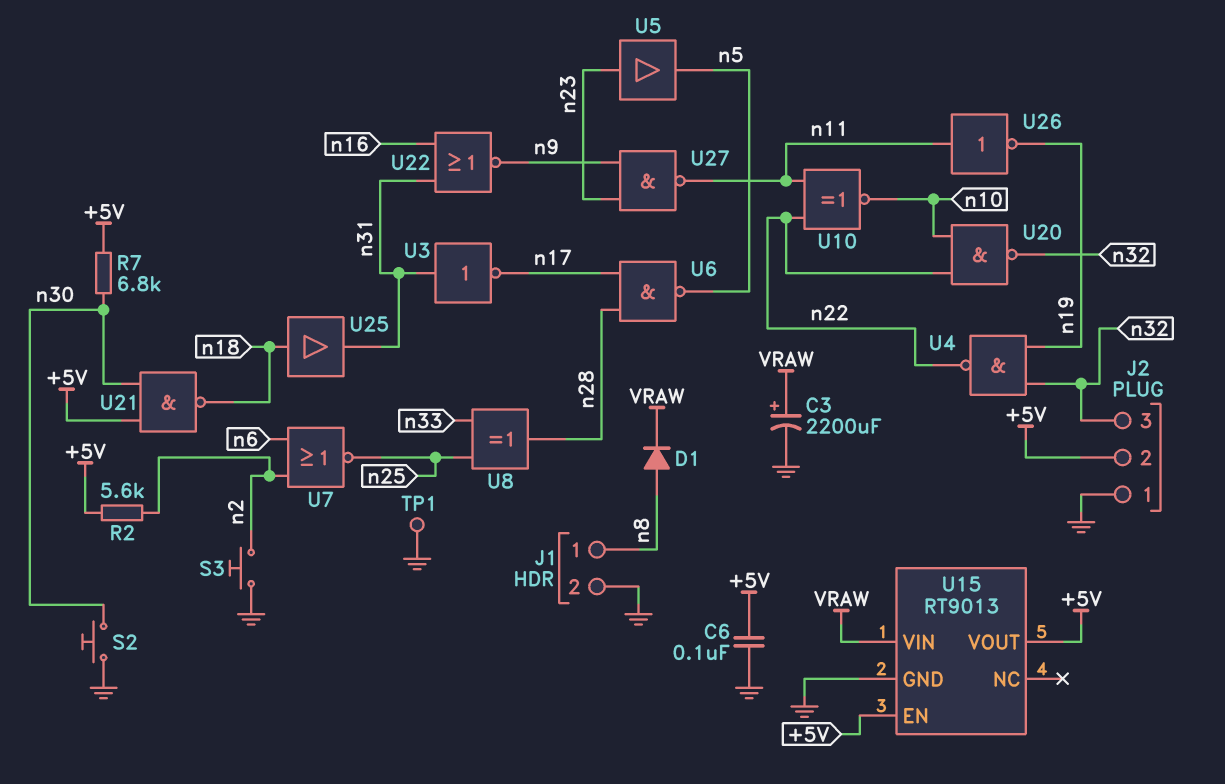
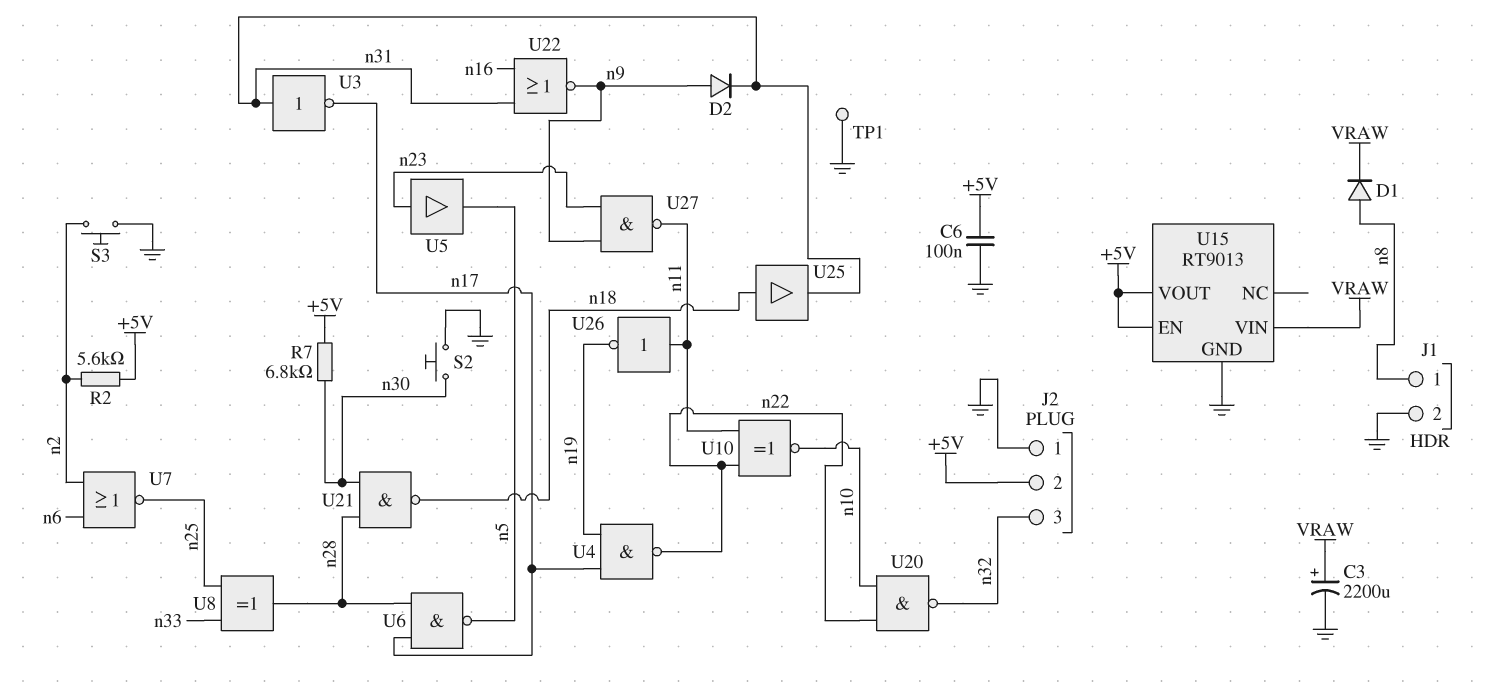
D2: none -> diode (A n9, K n31)
U4: NAND (in n19, in n32, out n22) -> NAND (in n17, in n19, out n22)
U21: NAND (in +5V, in n30, out n18) -> NAND (in n28, in n30, out n18)

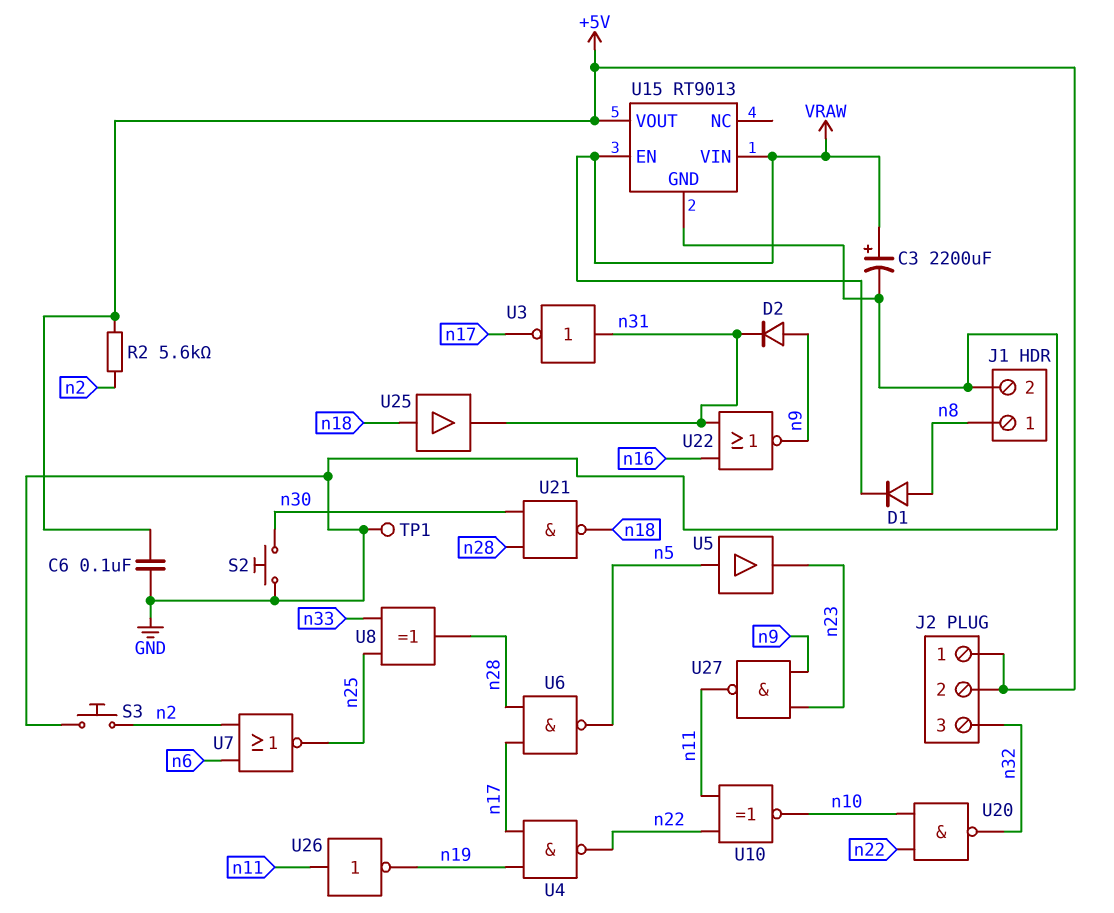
J2 pin 1: GND -> +5V
R7: 6.8k (+5V, n30) -> none
U5: buffer (in n23, out n5) -> buffer (in n5, out n23)
U15 pin EN: +5V -> VRAW

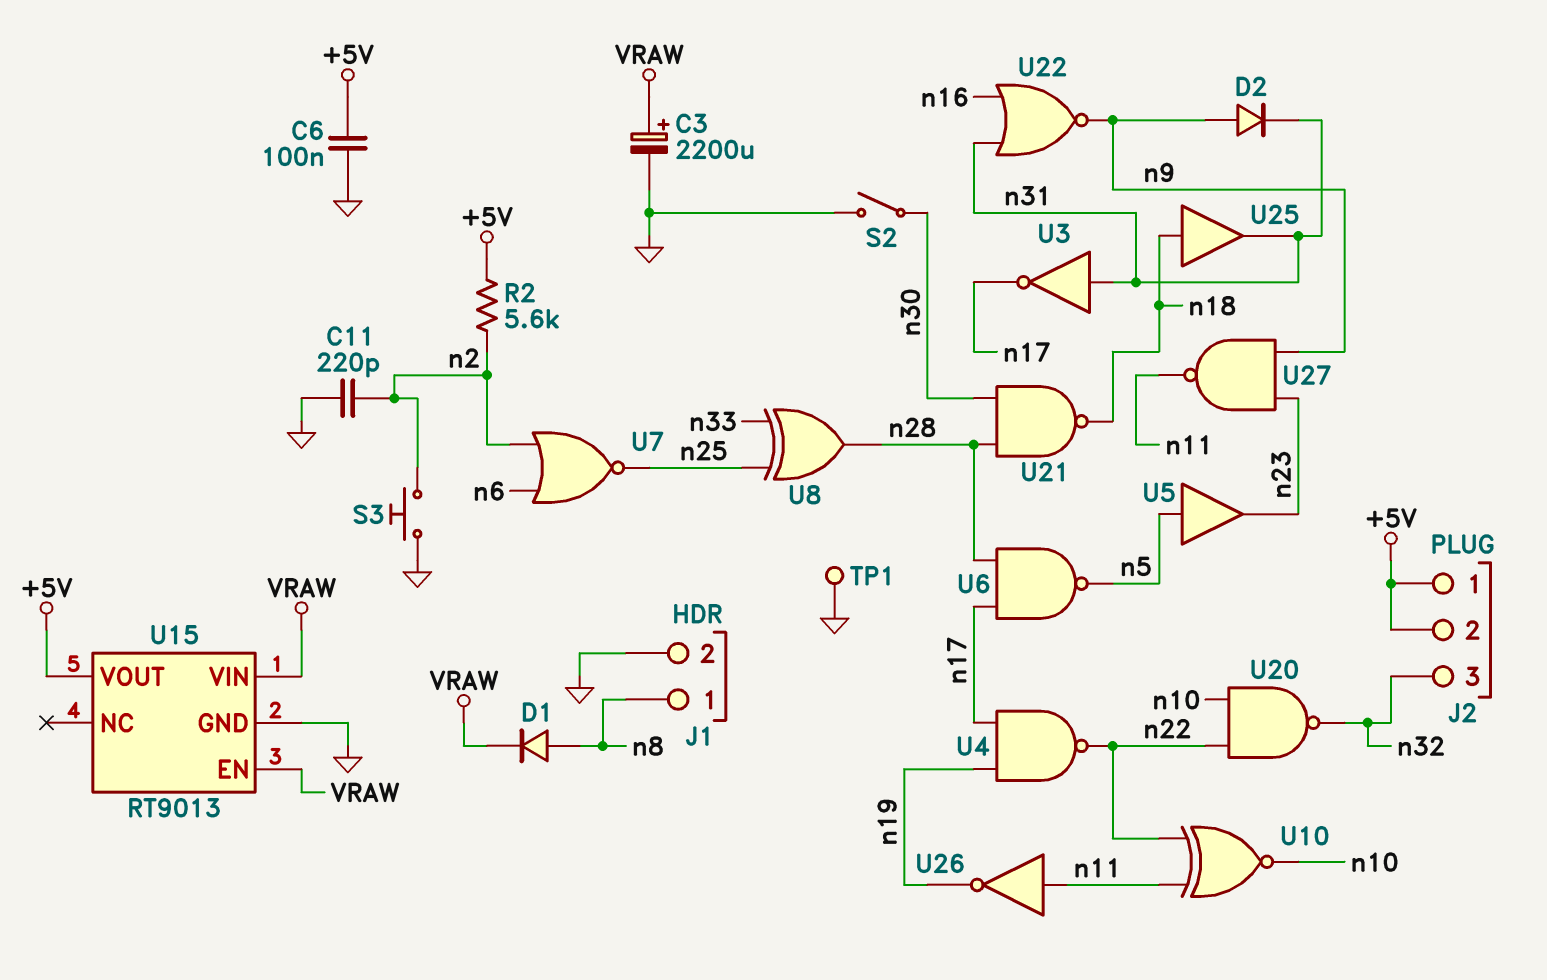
C11: none -> 220pF (GND, n2)
S2: button (GND, n30) -> switch (GND, n30)

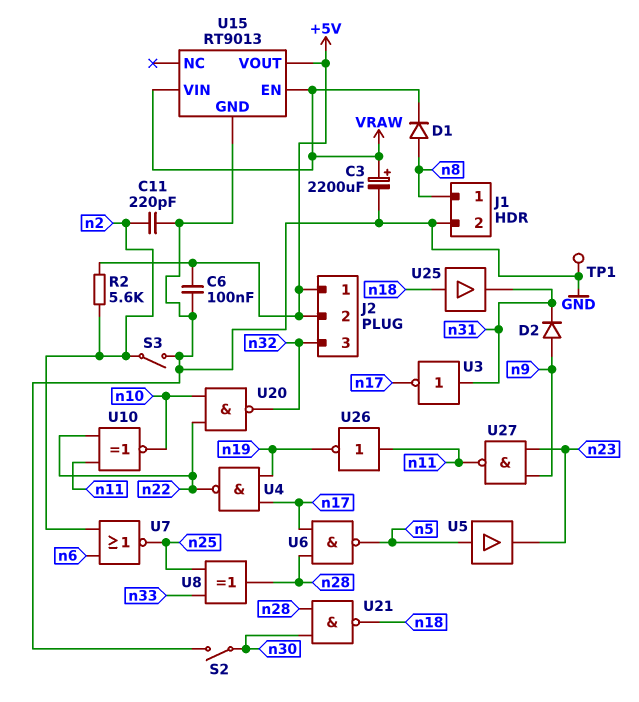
S3: button (GND, n2) -> switch (GND, n2)
U22: NOR (in n16, in n31, out n9) -> none

